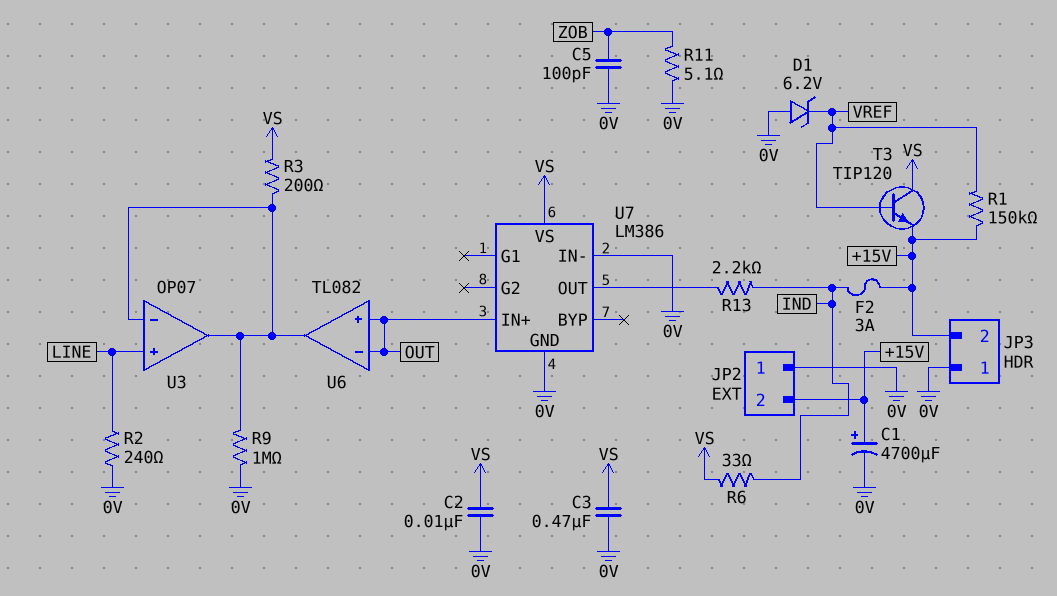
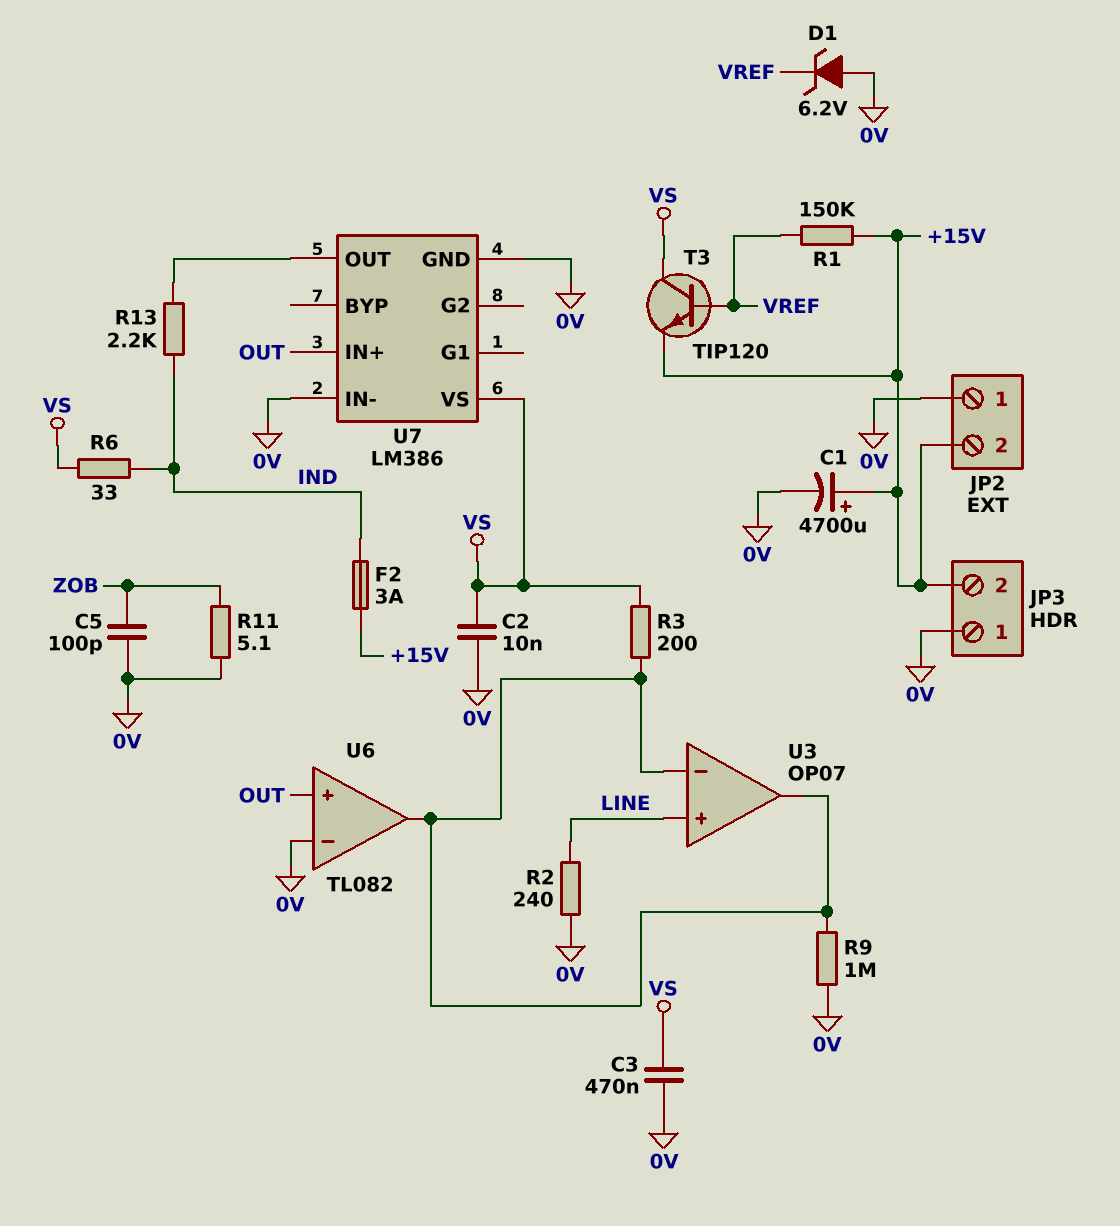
U6 pin in-: OUT -> 0V

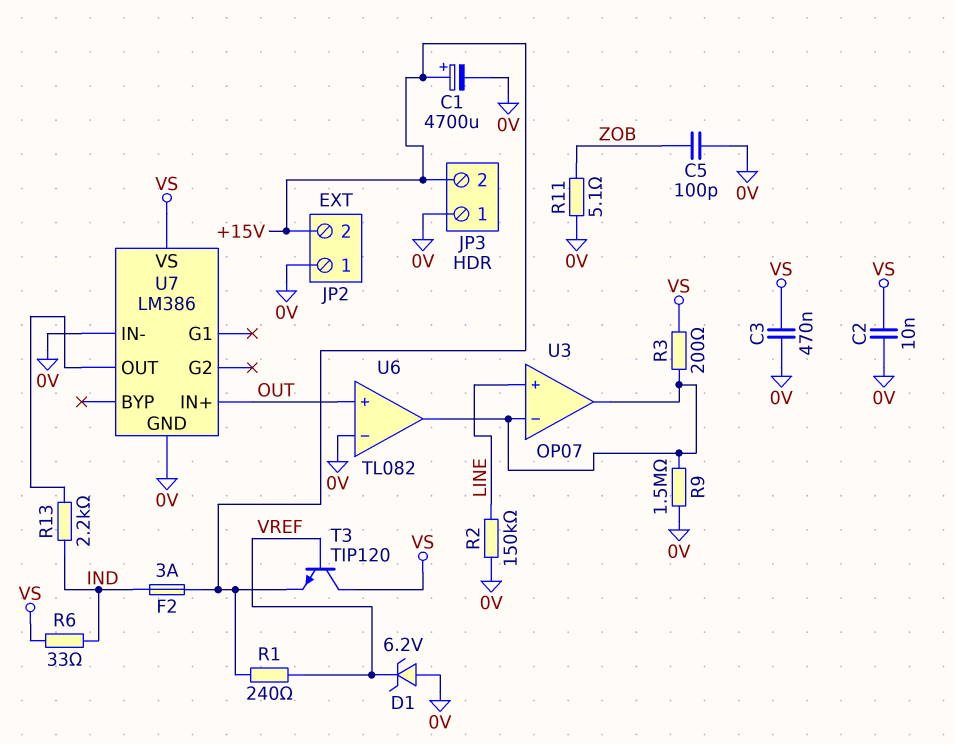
R1: 150k (+15V, VREF) -> 240 (+15V, VREF)
R2: 240 (0V, LINE) -> 150k (0V, LINE)
R9: 1M (0V, U3/in-) -> 1.5M (0V, U3/in-)

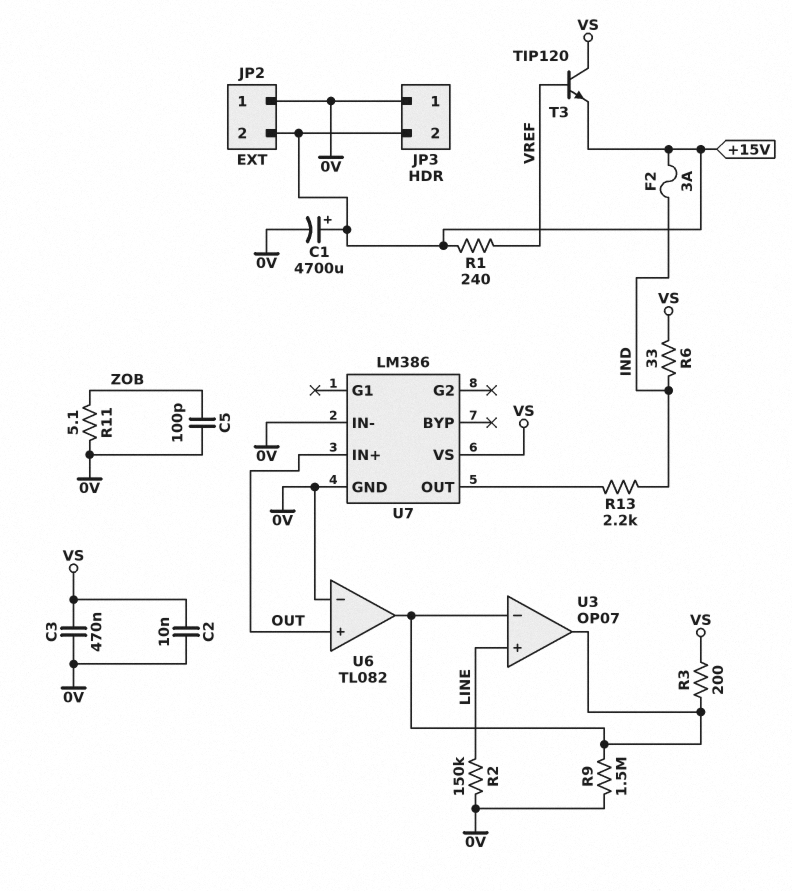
D1: zener 6.2V (A 0V, K VREF) -> none

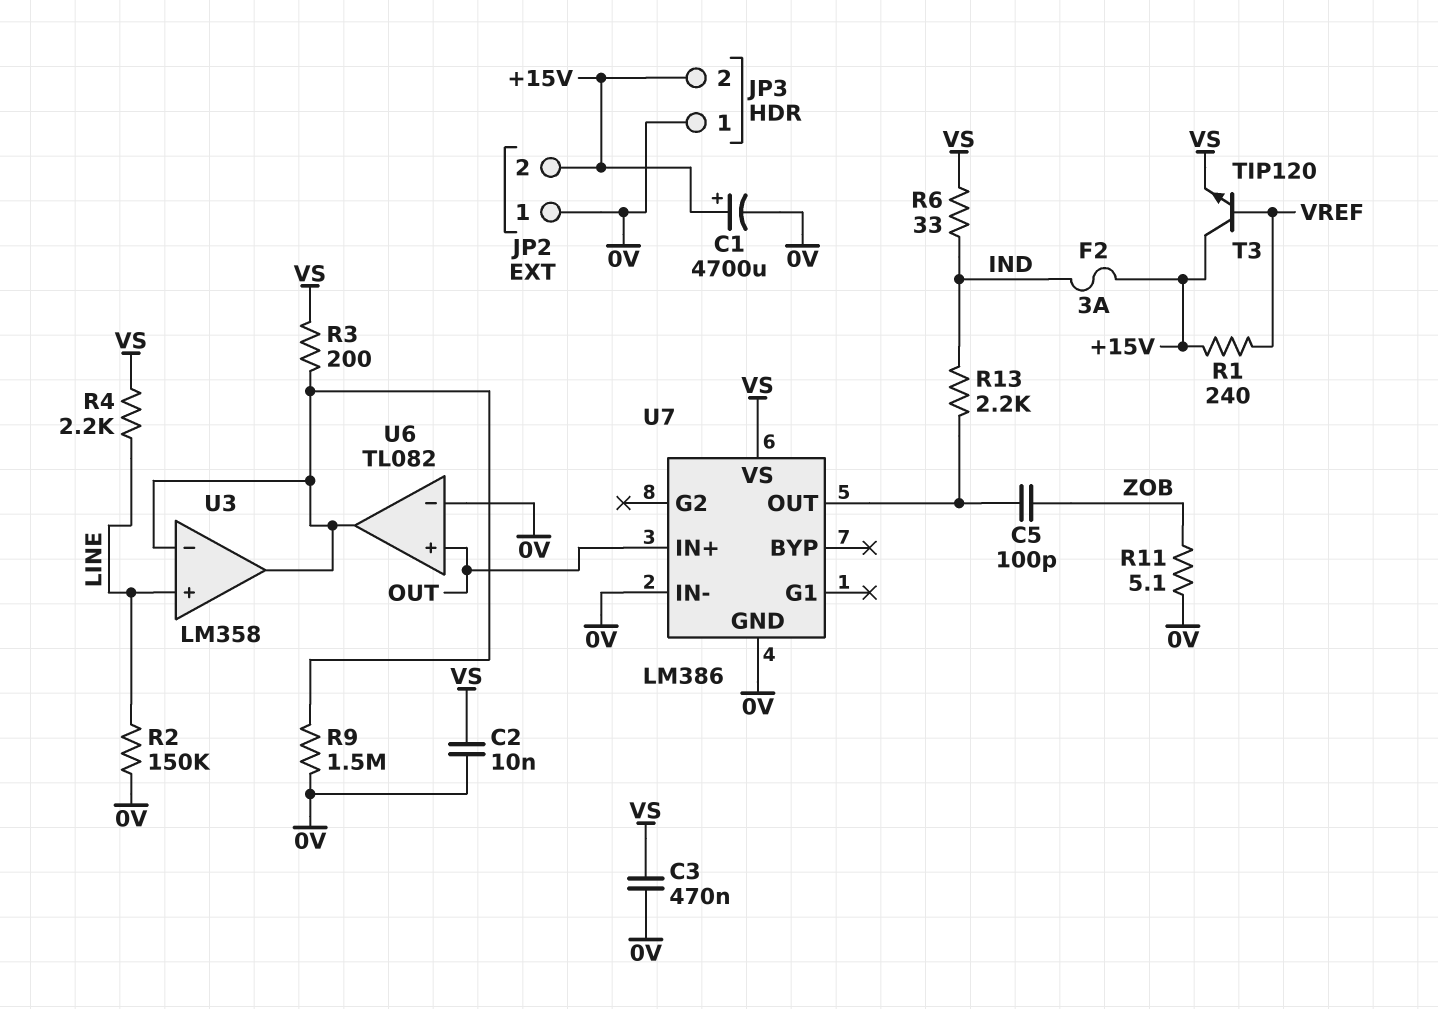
C5: 100pF (0V, ZOB) -> 100pF (U7/OUT, ZOB)
R4: none -> 2.2k (LINE, VS)
T3: NPN TIP120 (B VREF, C VS, E +15V) -> NPN TIP120 (B VREF, C +15V, E VS)
U3: OP07 -> LM358

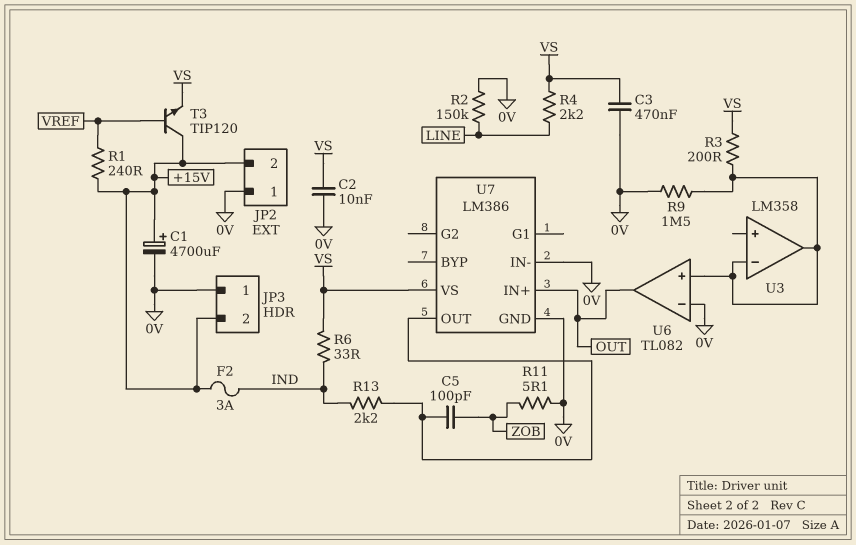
U3 pin in+: LINE -> none
U6 pin in+: OUT -> U3/in-
U6 pin out: U3/in- -> OUT

